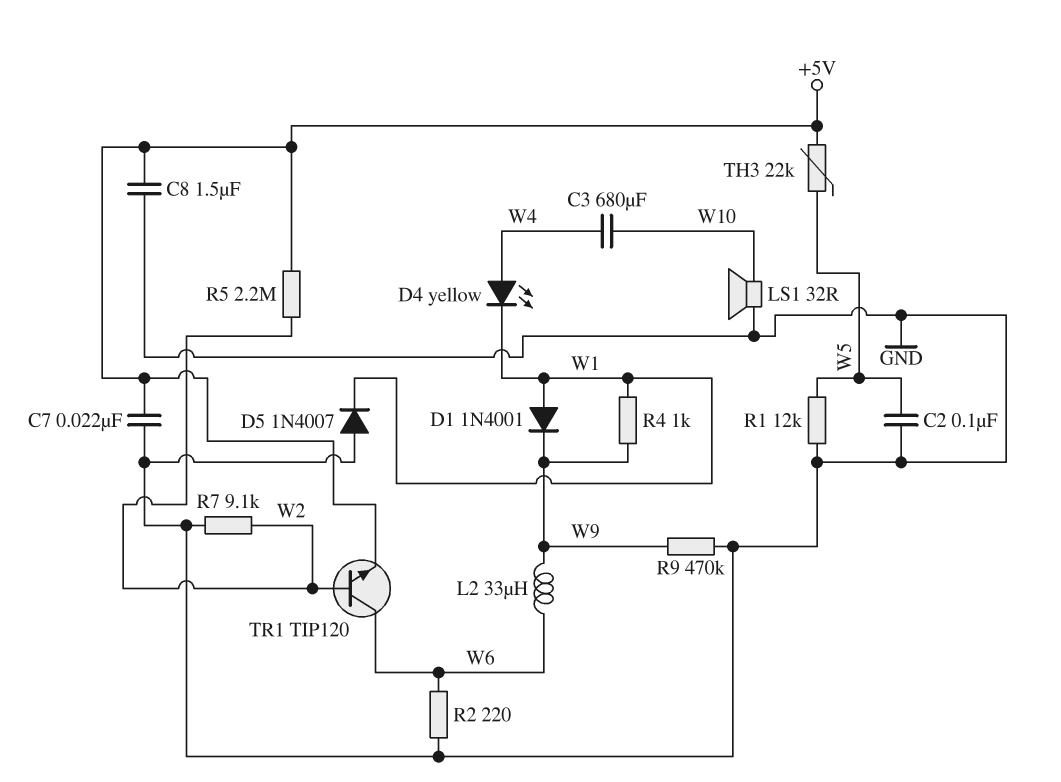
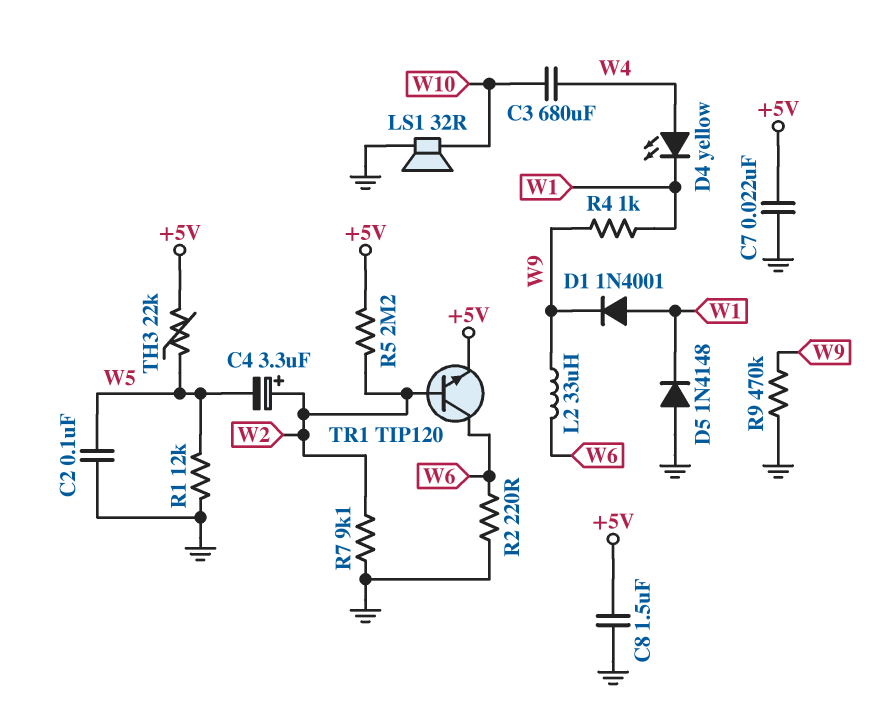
C4: none -> 3.3uF (plus W2, minus W5)
D5: diode 1N4007 (A GND, K W1) -> diode 1N4148 (A GND, K W1)

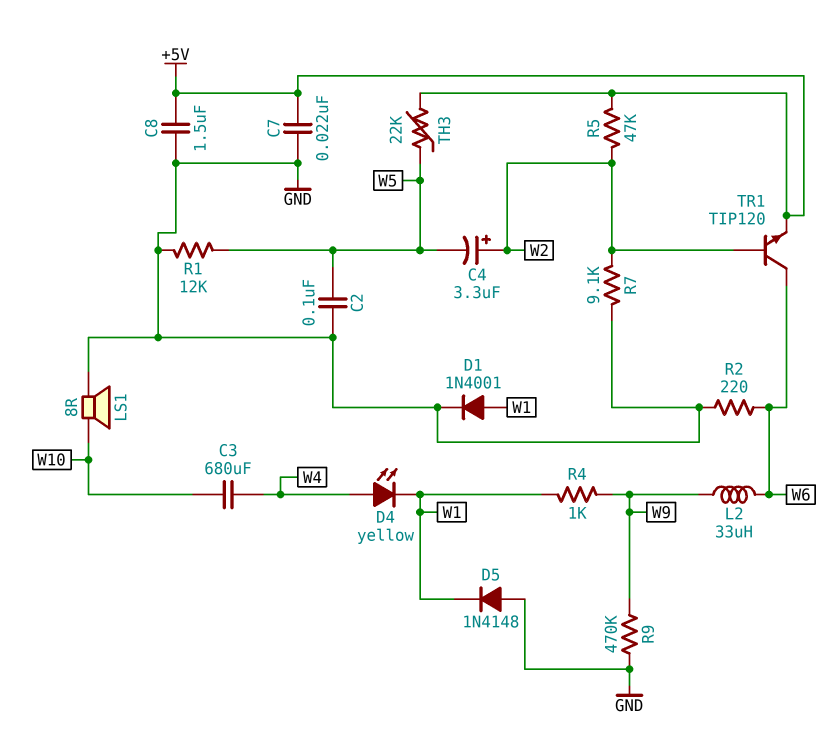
D1: diode 1N4001 (A W1, K W9) -> diode 1N4001 (A W1, K GND)
LS1: speaker 32R (GND, W10) -> speaker 8R (GND, W10)
R5: 2.2M (+5V, W2) -> 47k (+5V, W2)

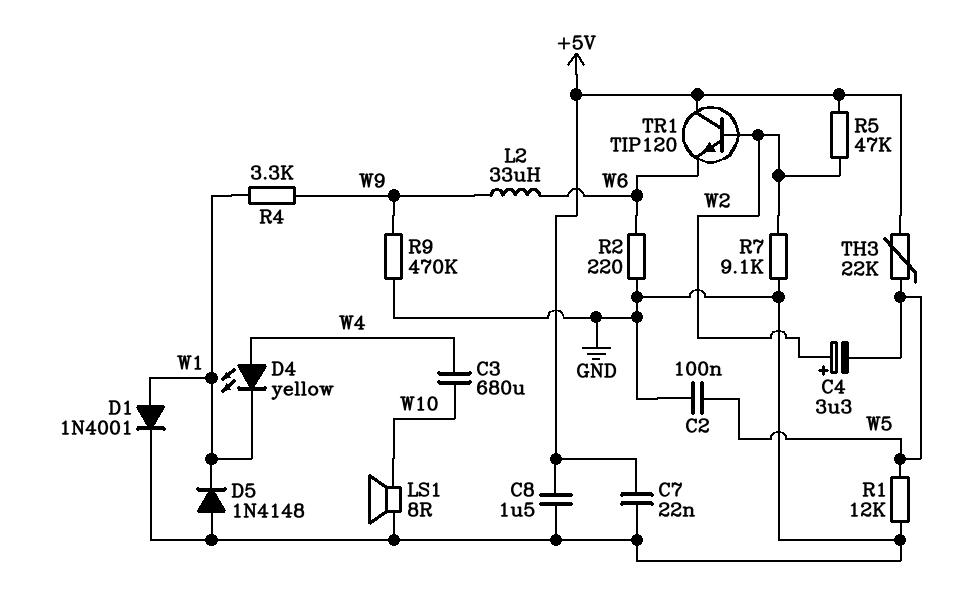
R4: 1k (W1, W9) -> 3.3k (W1, W9)
TR1: NPN TIP120 (B W2, C W6, E +5V) -> NPN TIP120 (B W2, C +5V, E W6)

